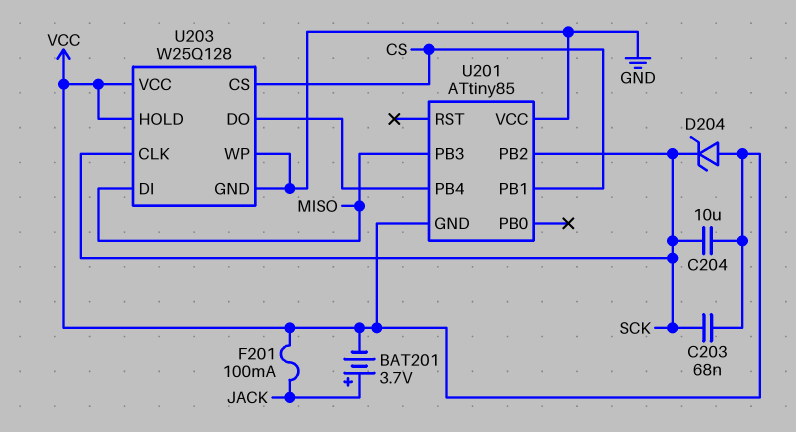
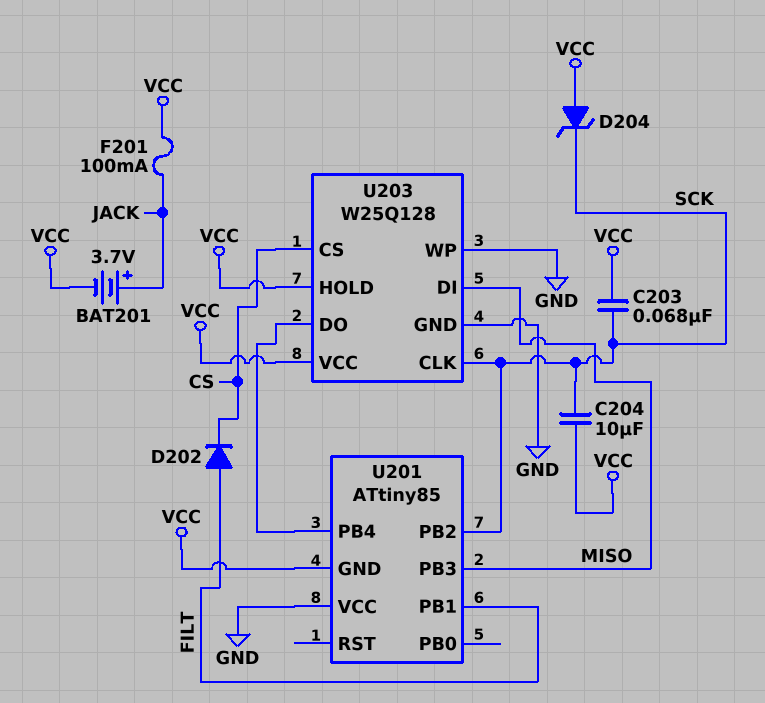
D202: none -> diode (A FILT, K CS)
U201 pin PB1: CS -> FILT

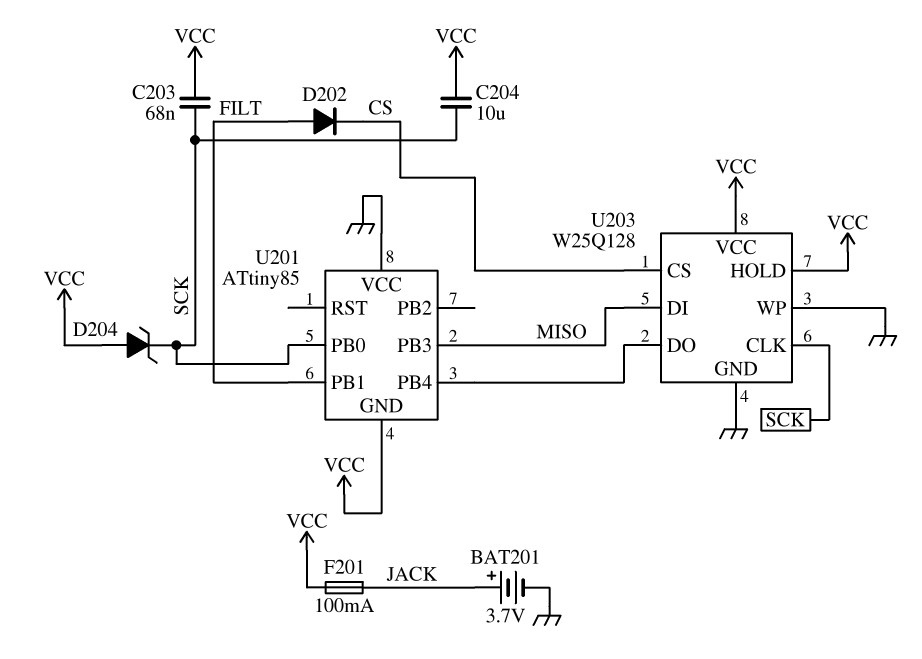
BAT201: 3.7V (plus JACK, minus VCC) -> 3.7V (plus JACK, minus GND)
U201 pin PB0: none -> SCK
U201 pin PB2: SCK -> none

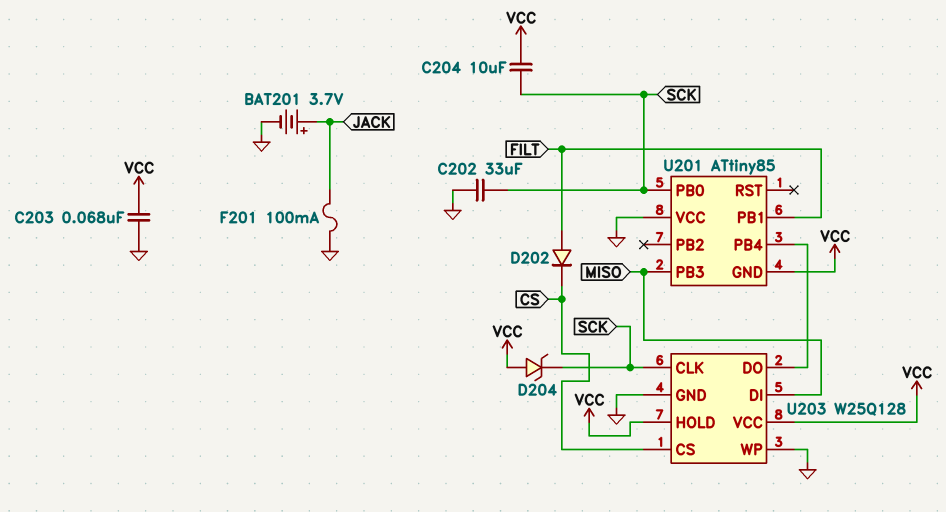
C202: none -> 33uF (GND, SCK)
C203: 68nF (SCK, VCC) -> 68nF (GND, VCC)
F201: 100mA (JACK, VCC) -> 100mA (GND, JACK)

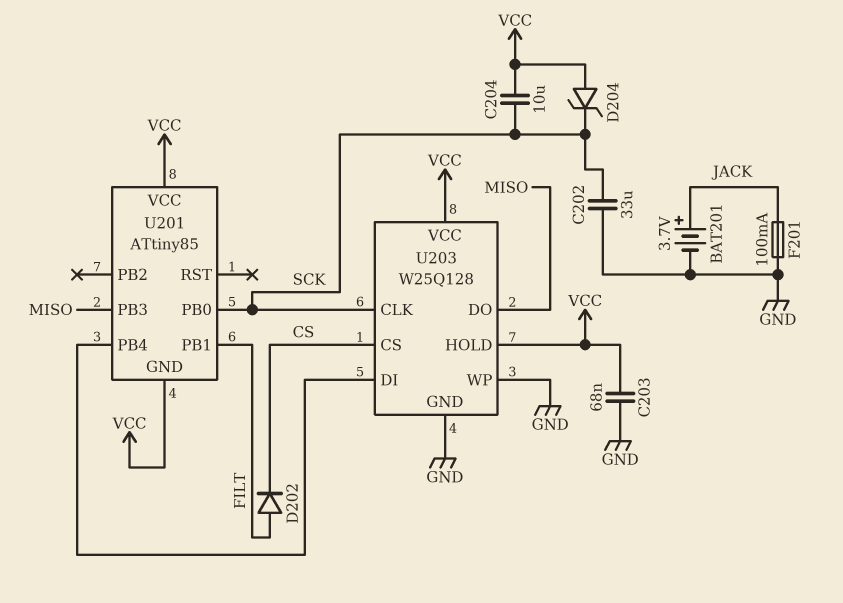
U201 pin VCC: GND -> VCC
U203 pin DI: MISO -> U201/PB4
U203 pin DO: U201/PB4 -> MISO

